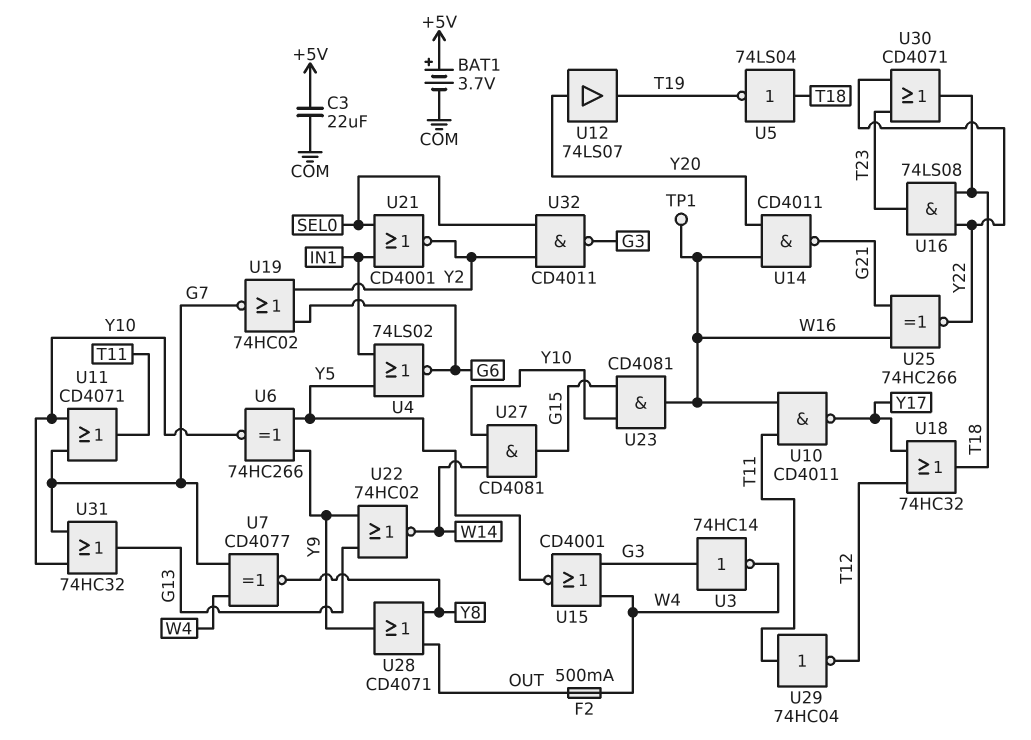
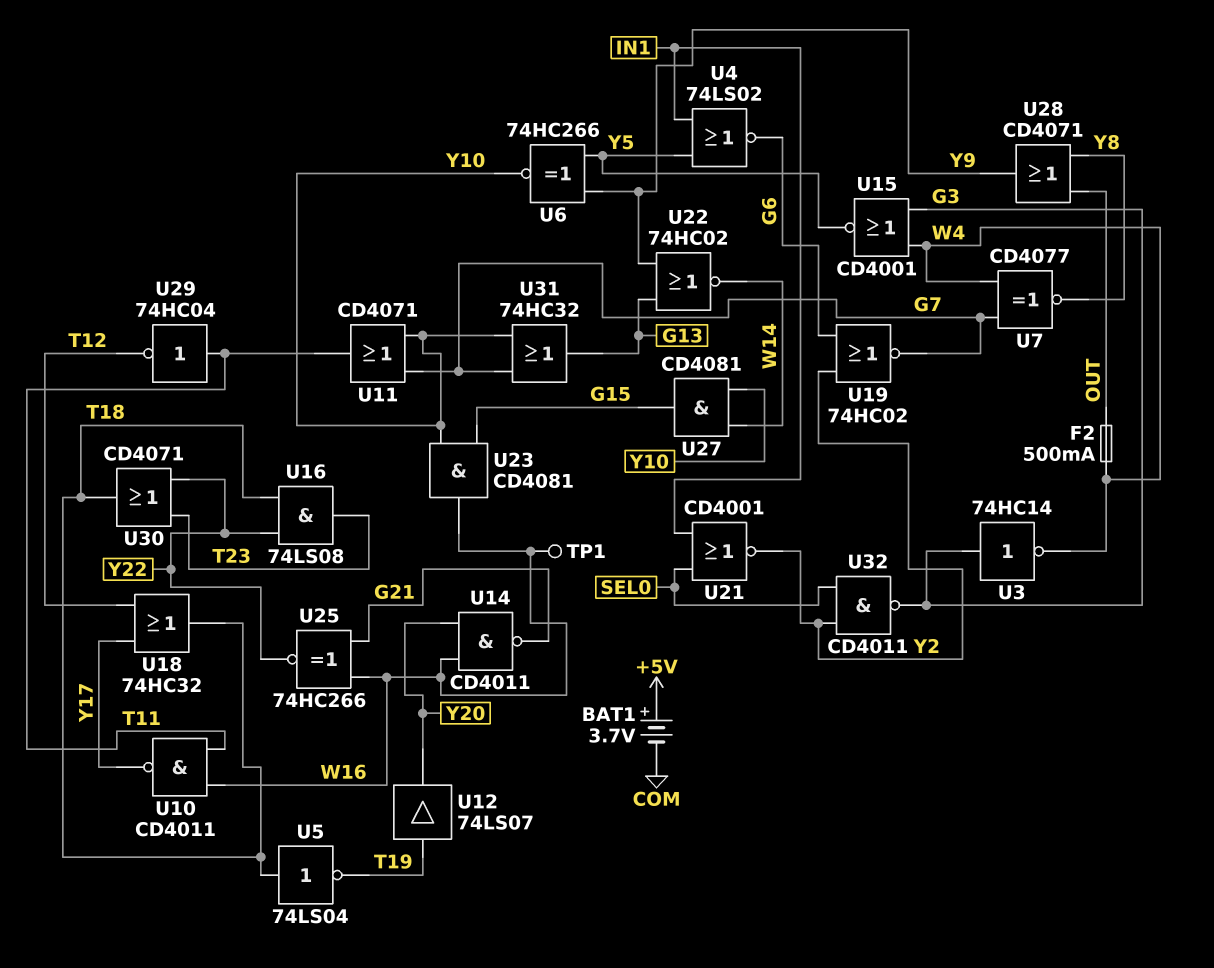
C3: 22uF (+5V, COM) -> none
U12: buffer 74LS07 (in Y20, out T19) -> buffer 74LS07 (in T19, out Y20)

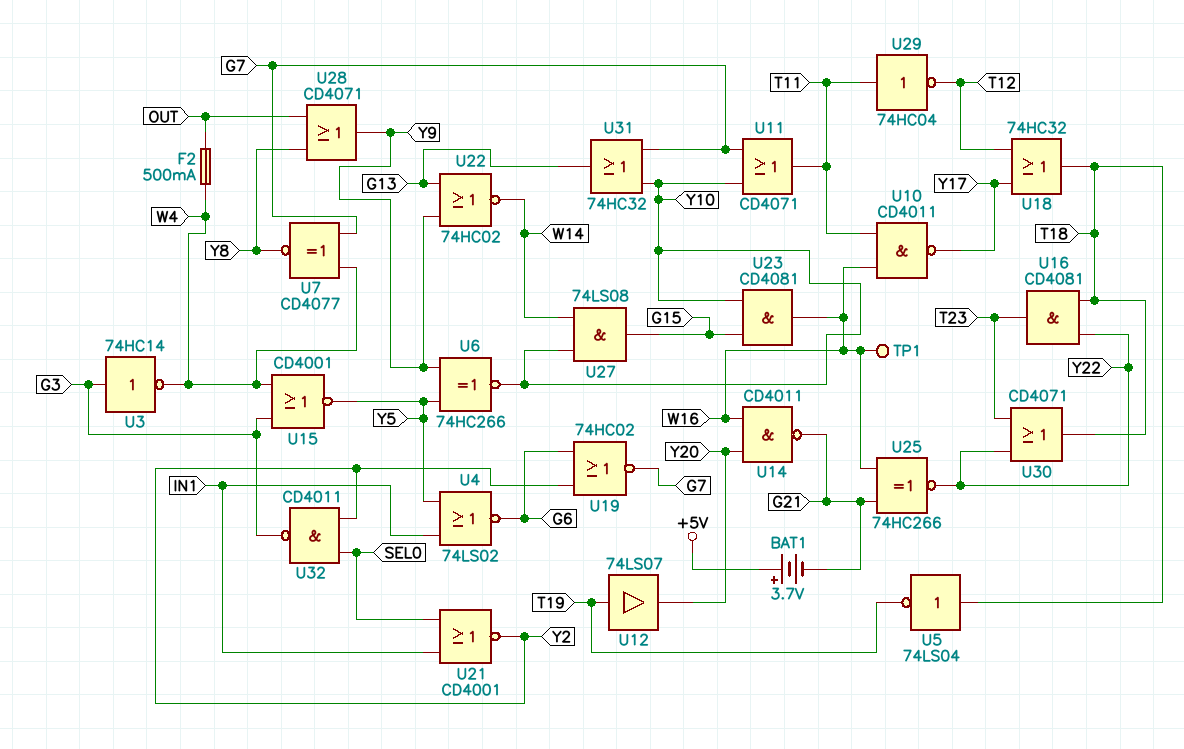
BAT1: 3.7V (plus +5V, minus COM) -> 3.7V (plus +5V, minus G21)
U16: AND 74LS08 (in T18, in Y22, out T23) -> AND CD4081 (in T18, in Y22, out T23)
U27: AND CD4081 (in W14, in Y10, out G15) -> AND 74LS08 (in W14, in Y10, out G15)

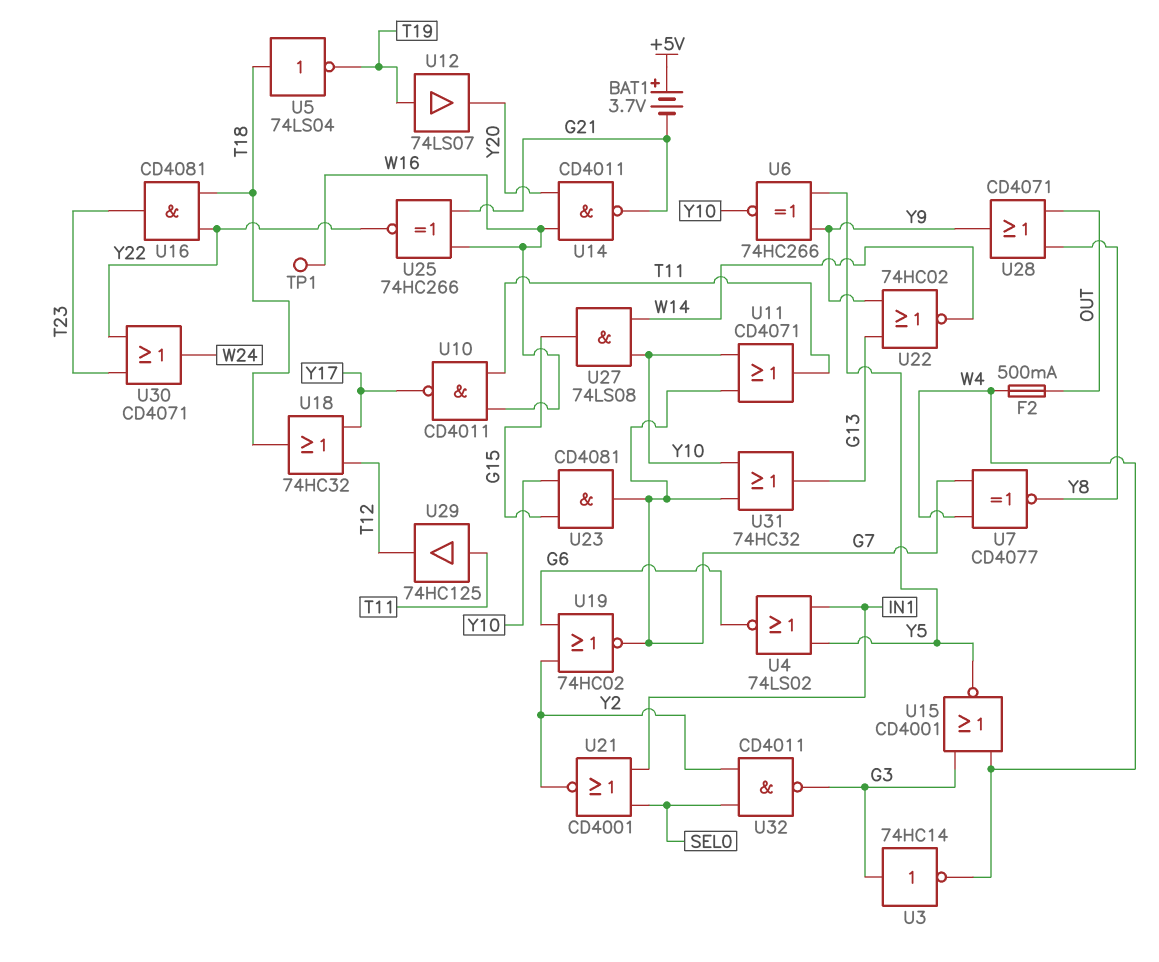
U23: AND CD4081 (in G15, in Y10, out W16) -> AND CD4081 (in G15, in Y10, out G7)
U29: NOT 74HC04 (in T11, out T12) -> buffer 74HC125 (in T11, out T12)
U30: OR CD4071 (in T23, in Y22, out T18) -> OR CD4071 (in T23, in Y22, out W24)

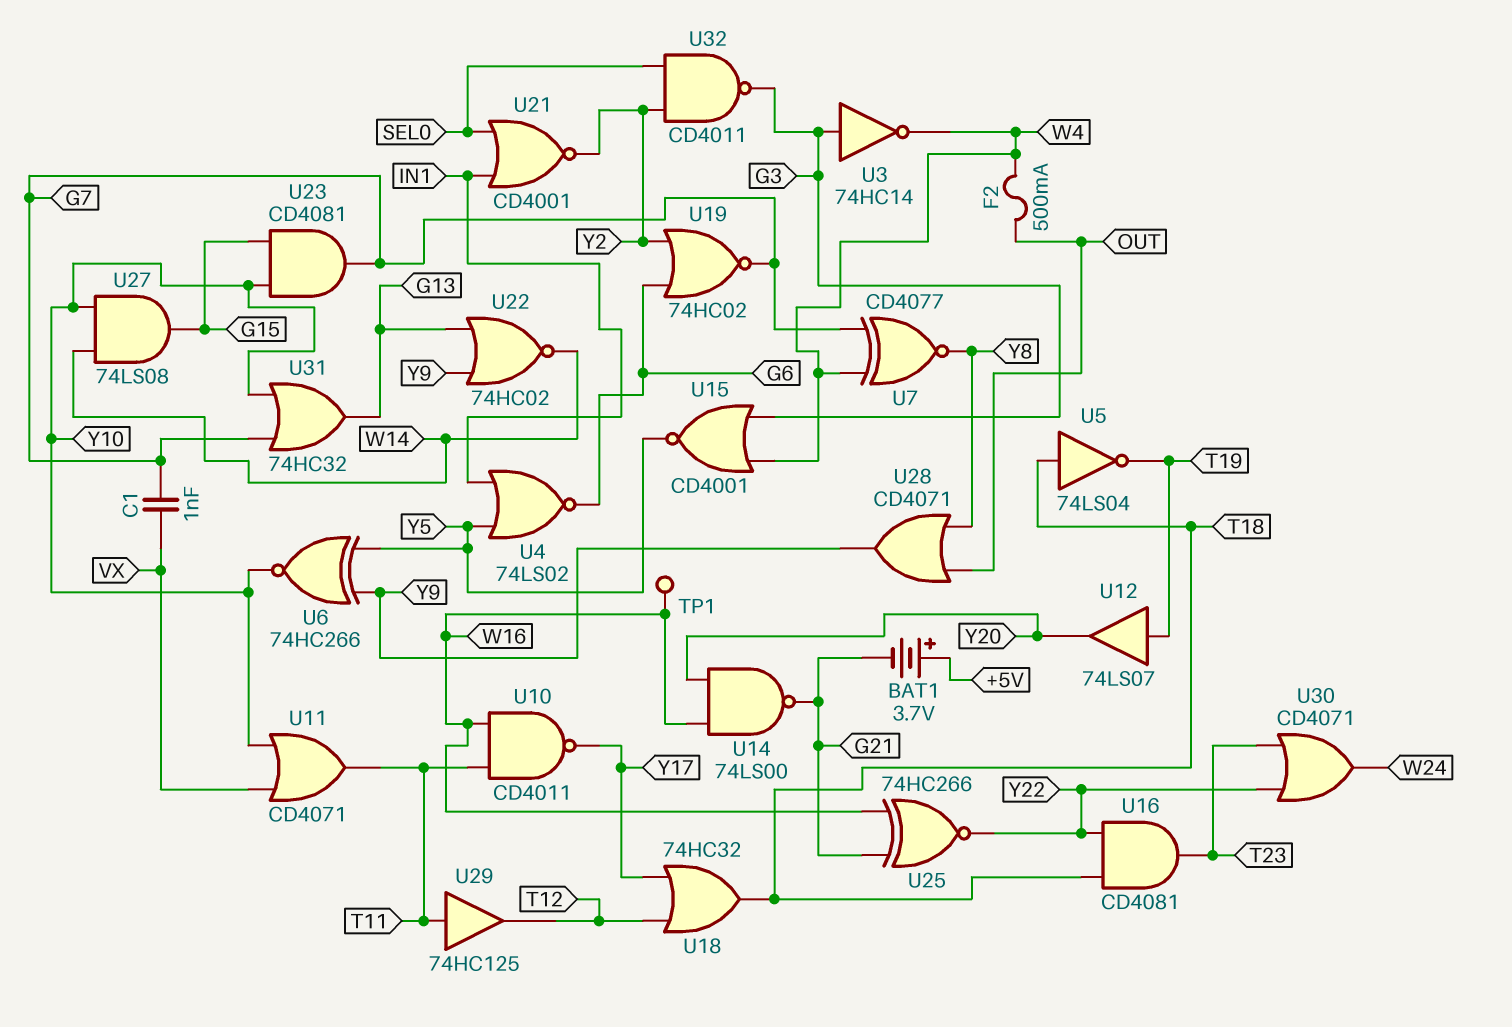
C1: none -> 1nF (G7, VX)
U11: OR CD4071 (in G7, in Y10, out T11) -> OR CD4071 (in VX, in Y10, out T11)
U14: NAND CD4011 (in W16, in Y20, out G21) -> NAND 74LS00 (in W16, in Y20, out G21)

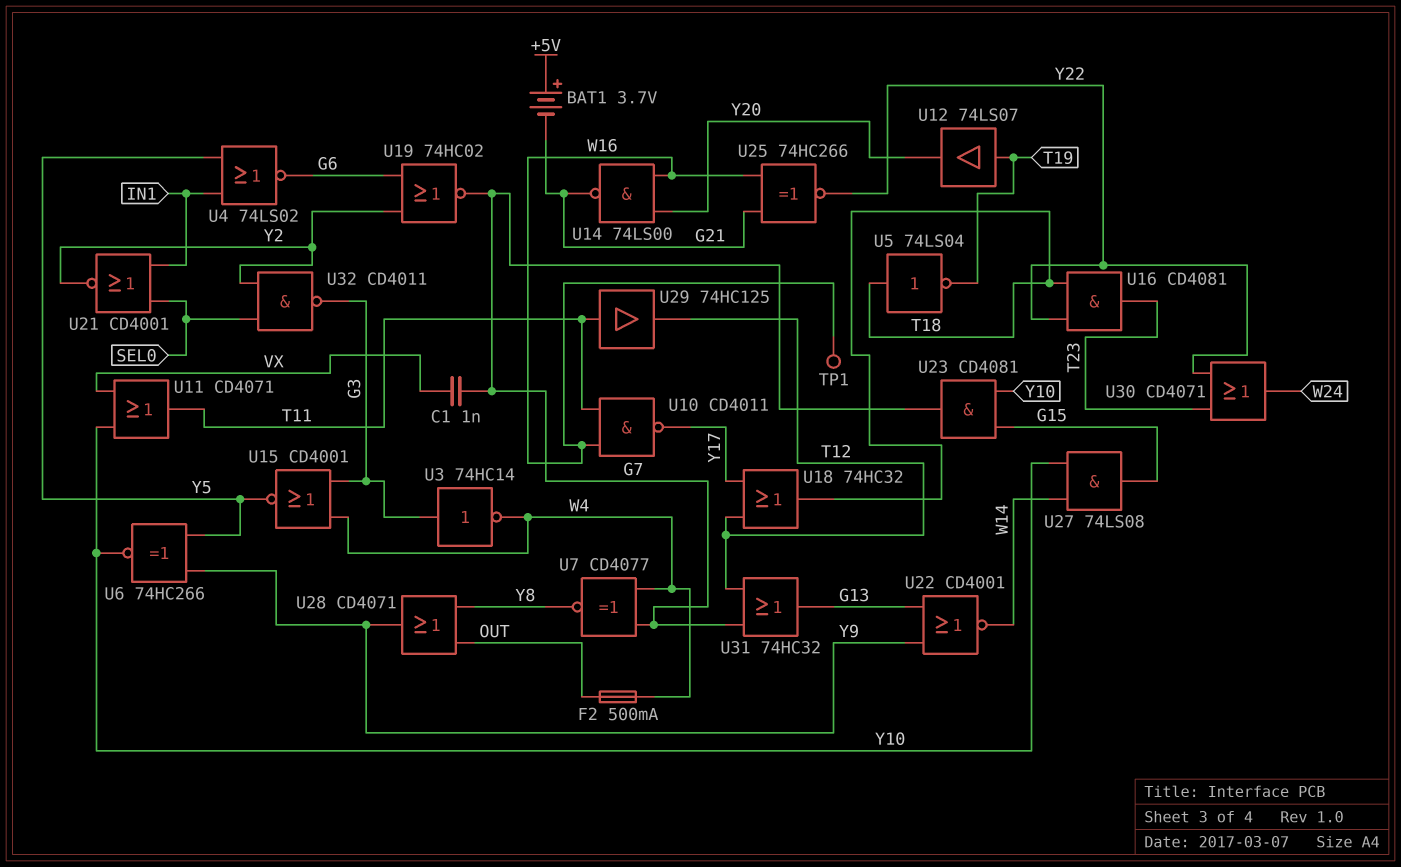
U22: NOR 74HC02 (in G13, in Y9, out W14) -> NOR CD4001 (in G13, in Y9, out W14)
U31: OR 74HC32 (in G7, in Y10, out G13) -> OR 74HC32 (in G7, in T12, out G13)

